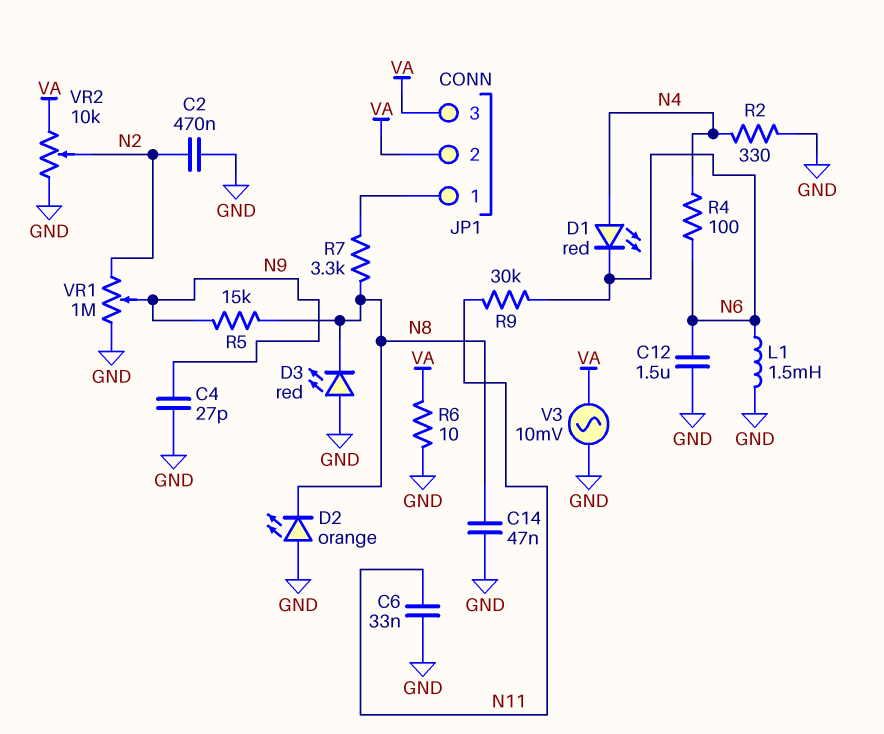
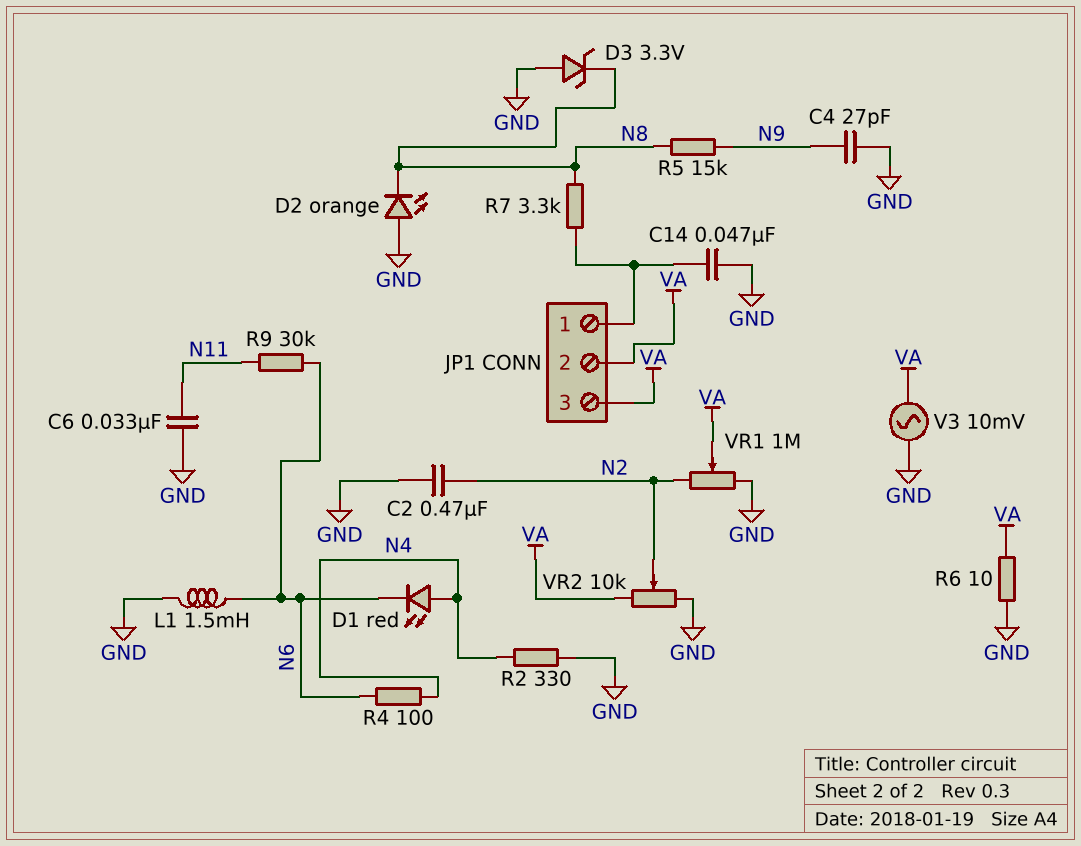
C12: 1.5uF (GND, N6) -> none
C14: 47nF (GND, N8) -> 47nF (GND, JP1/1)
D3: LED red (A GND, K N8) -> zener 3.3V (A GND, K N8)
VR1: 1M (GND, N2, wiper N9) -> 1M (GND, N2, wiper VA)

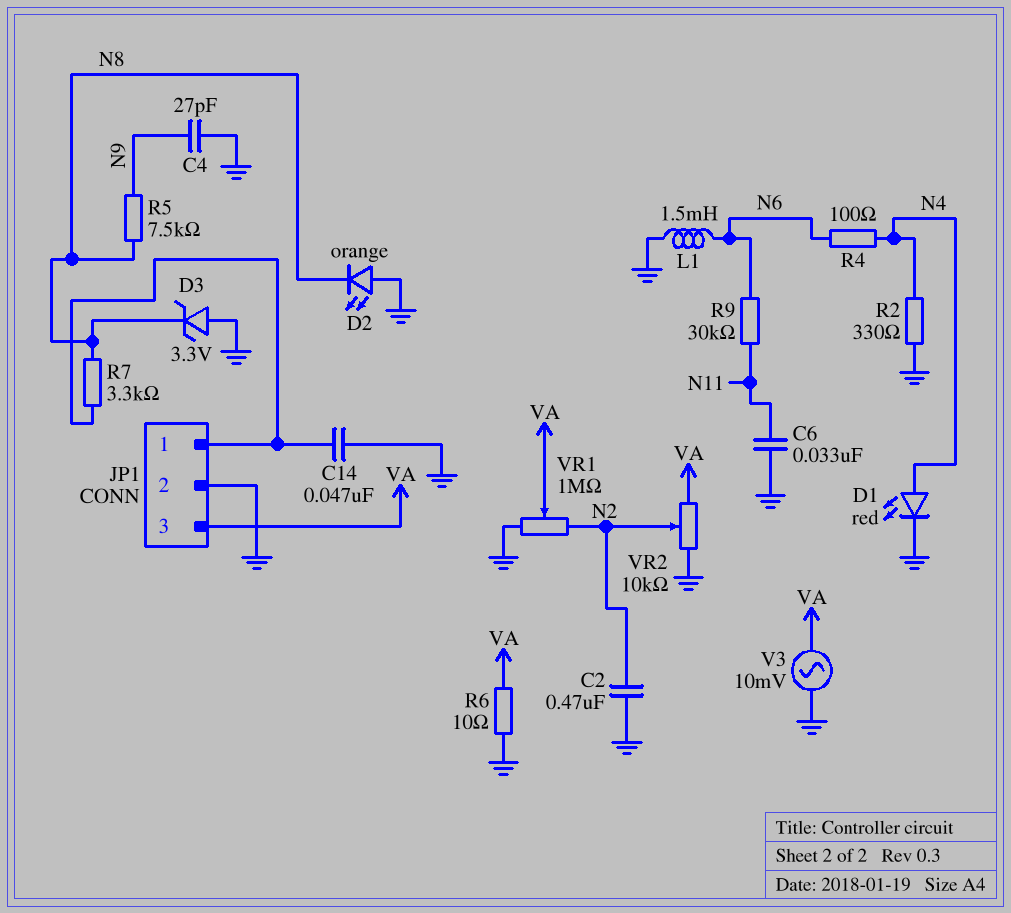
D1: LED red (A N4, K N6) -> LED red (A N4, K GND)
JP1 pin 2: VA -> GND
R5: 15k (N8, N9) -> 7.5k (N8, N9)

